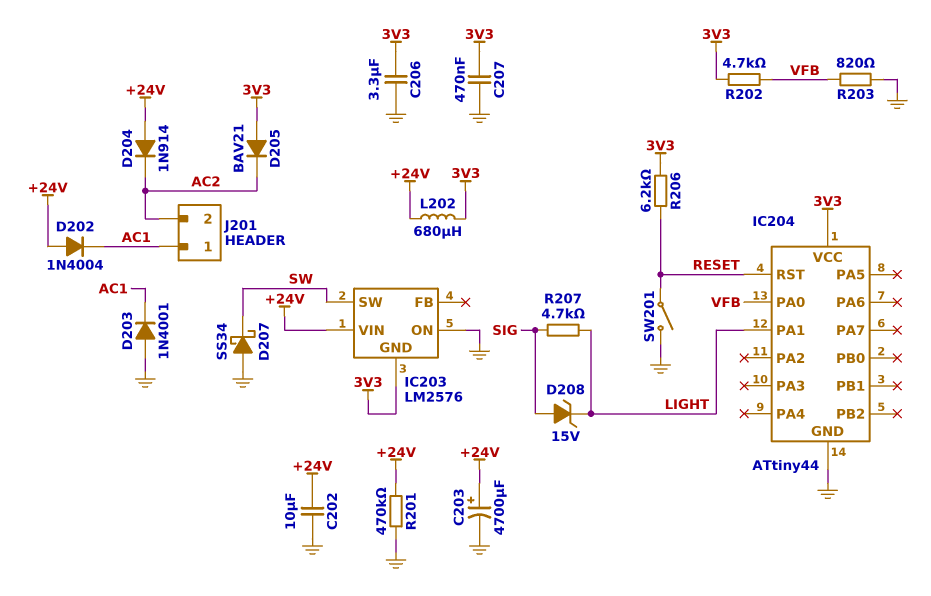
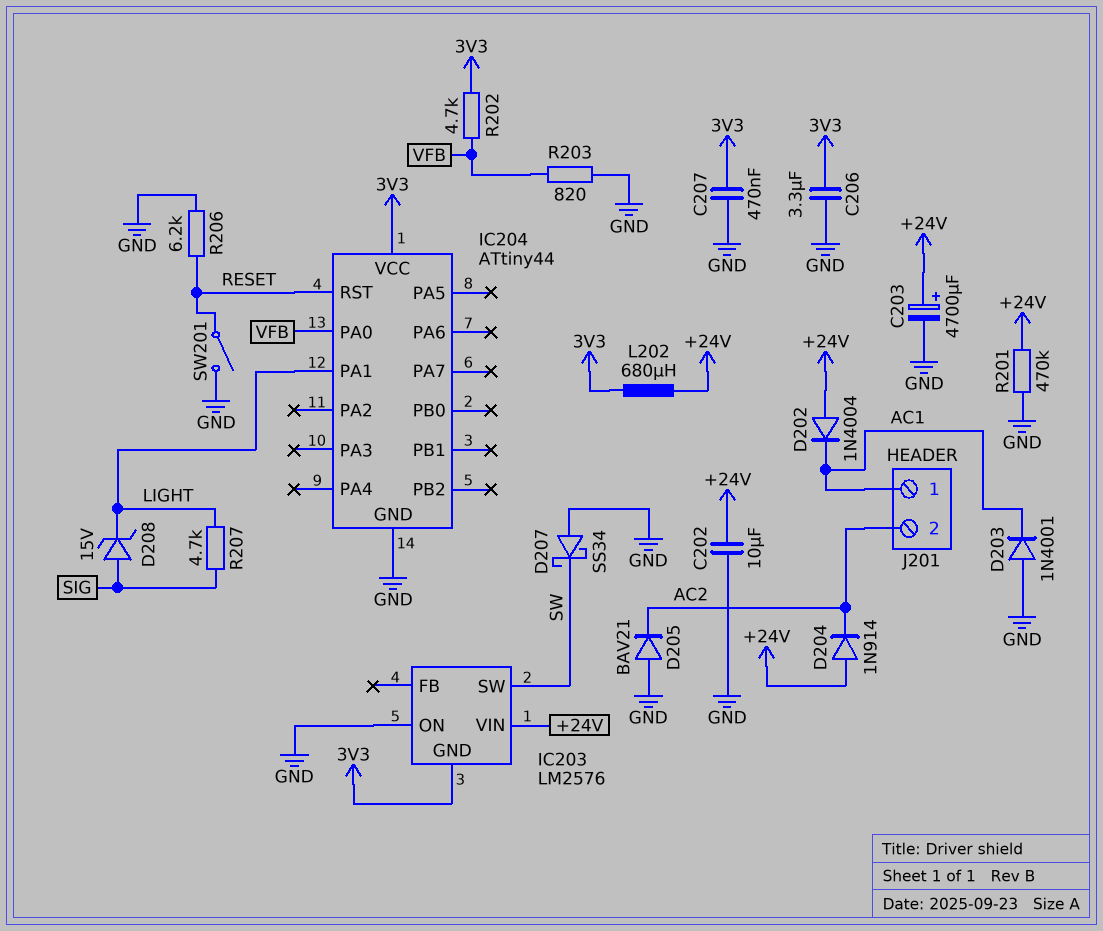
D205: diode BAV21 (A 3V3, K AC2) -> diode BAV21 (A GND, K AC2)
R206: 6.2k (3V3, RESET) -> 6.2k (GND, RESET)

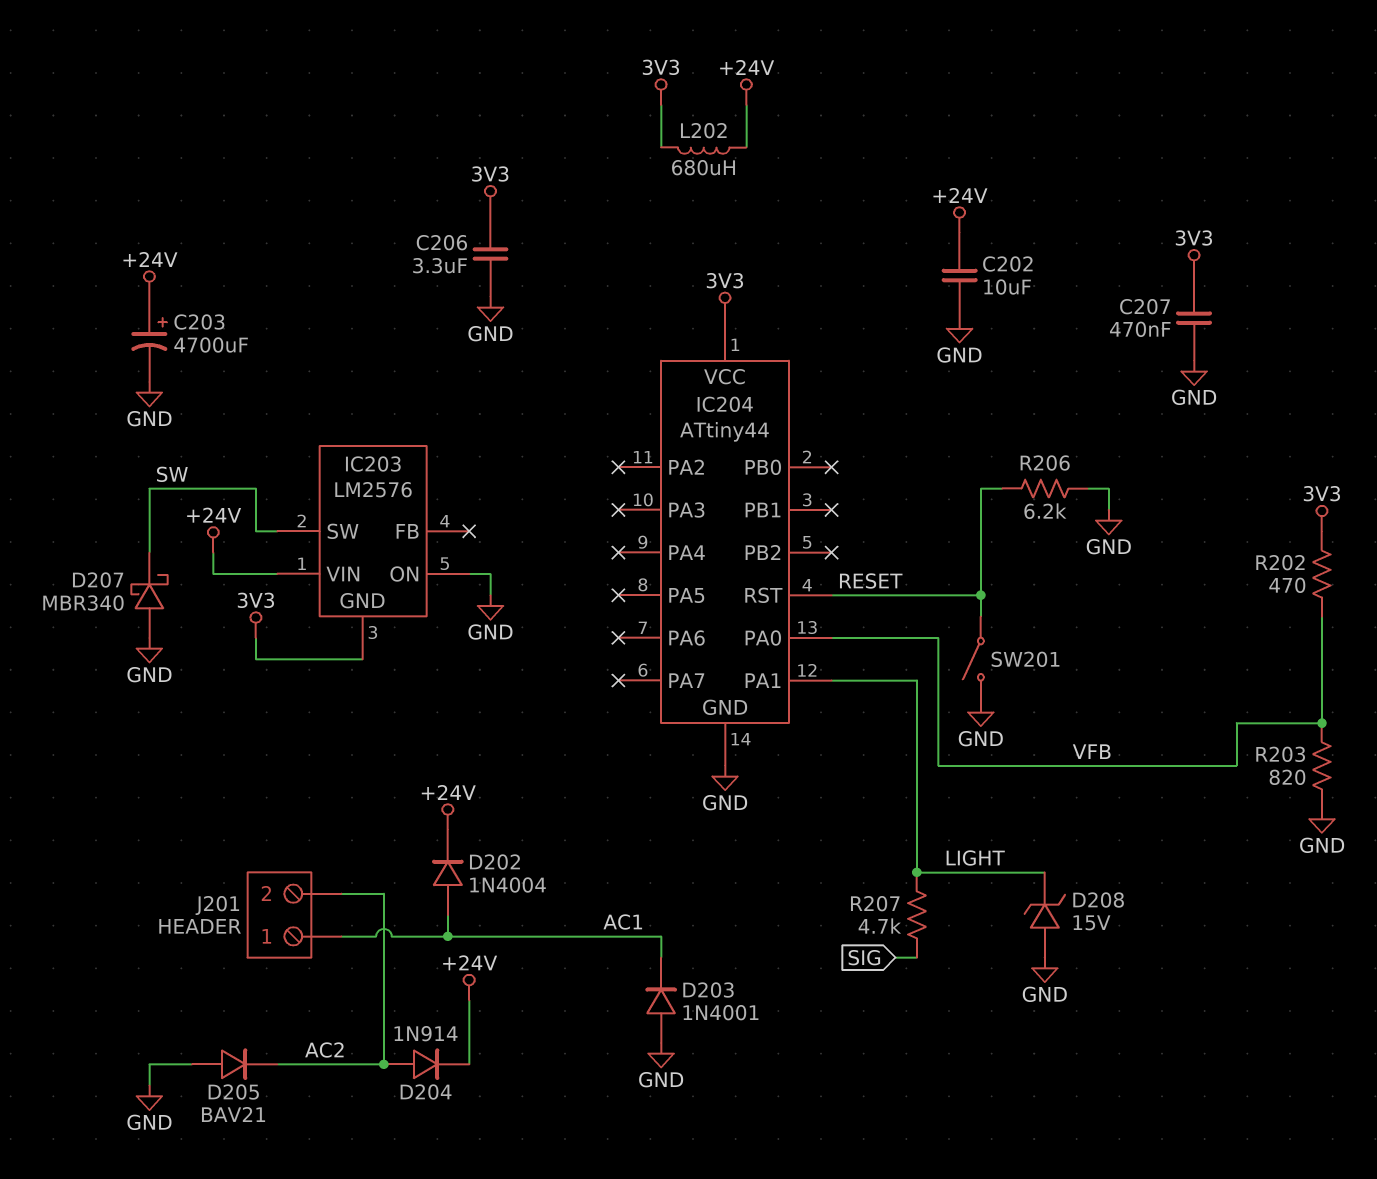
D202: diode 1N4004 (A +24V, K AC1) -> diode 1N4004 (A AC1, K +24V)
D204: diode 1N914 (A +24V, K AC2) -> diode 1N914 (A AC2, K +24V)
D207: schottky SS34 (A GND, K SW) -> schottky MBR340 (A GND, K SW)
D208: zener 15V (A SIG, K LIGHT) -> zener 15V (A GND, K LIGHT)
R201: 470k (+24V, GND) -> none
R202: 4.7k (3V3, VFB) -> 470 (3V3, VFB)

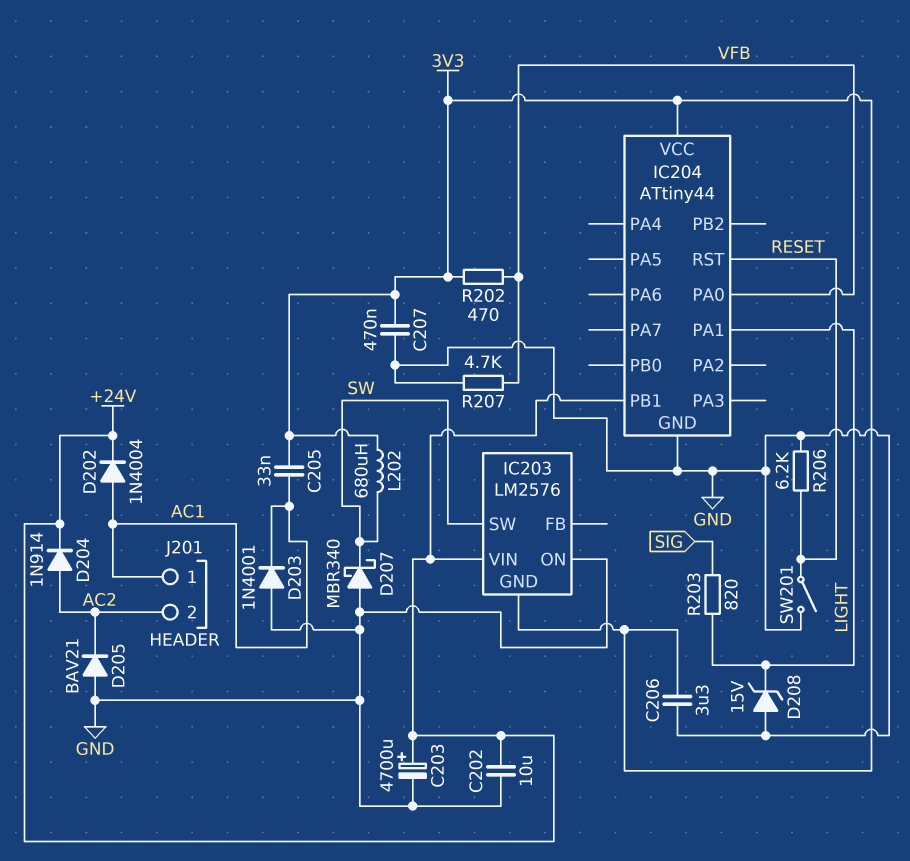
C205: none -> 33nF (3V3, AC1)
IC204 pin PB1: none -> +24V
L202: 680uH (+24V, 3V3) -> 680uH (3V3, SW)
R203: 820 (GND, VFB) -> 820 (LIGHT, SIG)
R207: 4.7k (LIGHT, SIG) -> 4.7k (GND, VFB)

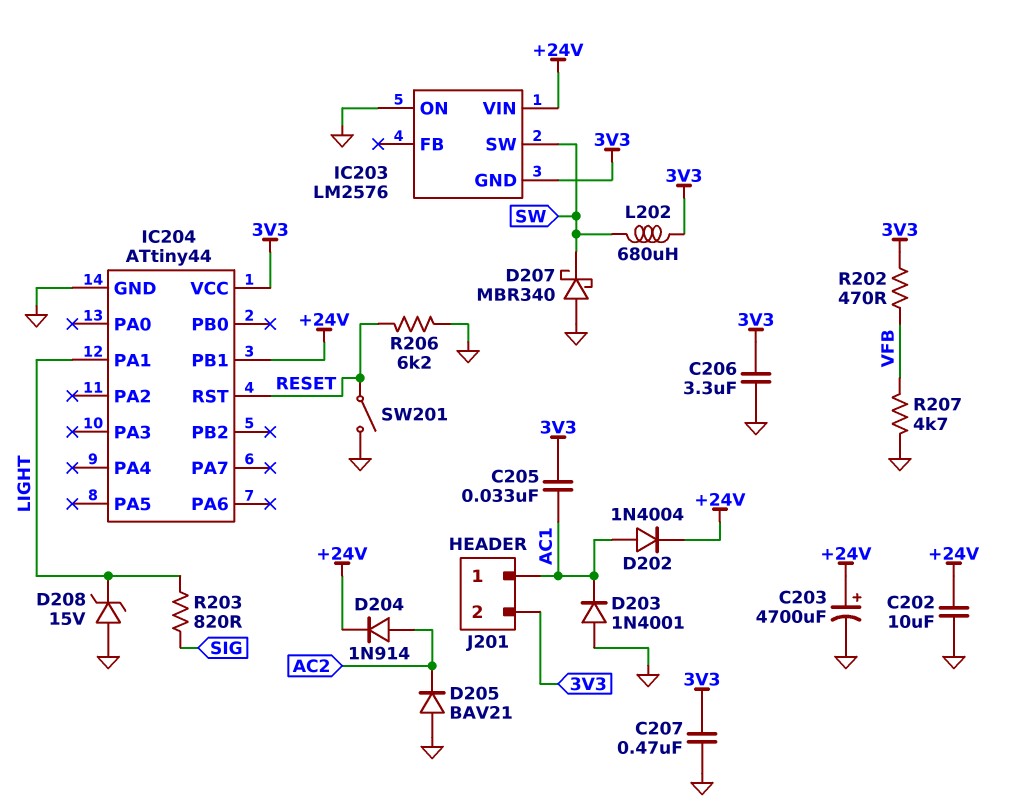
IC204 pin PA0: VFB -> none
J201 pin 2: AC2 -> 3V3

